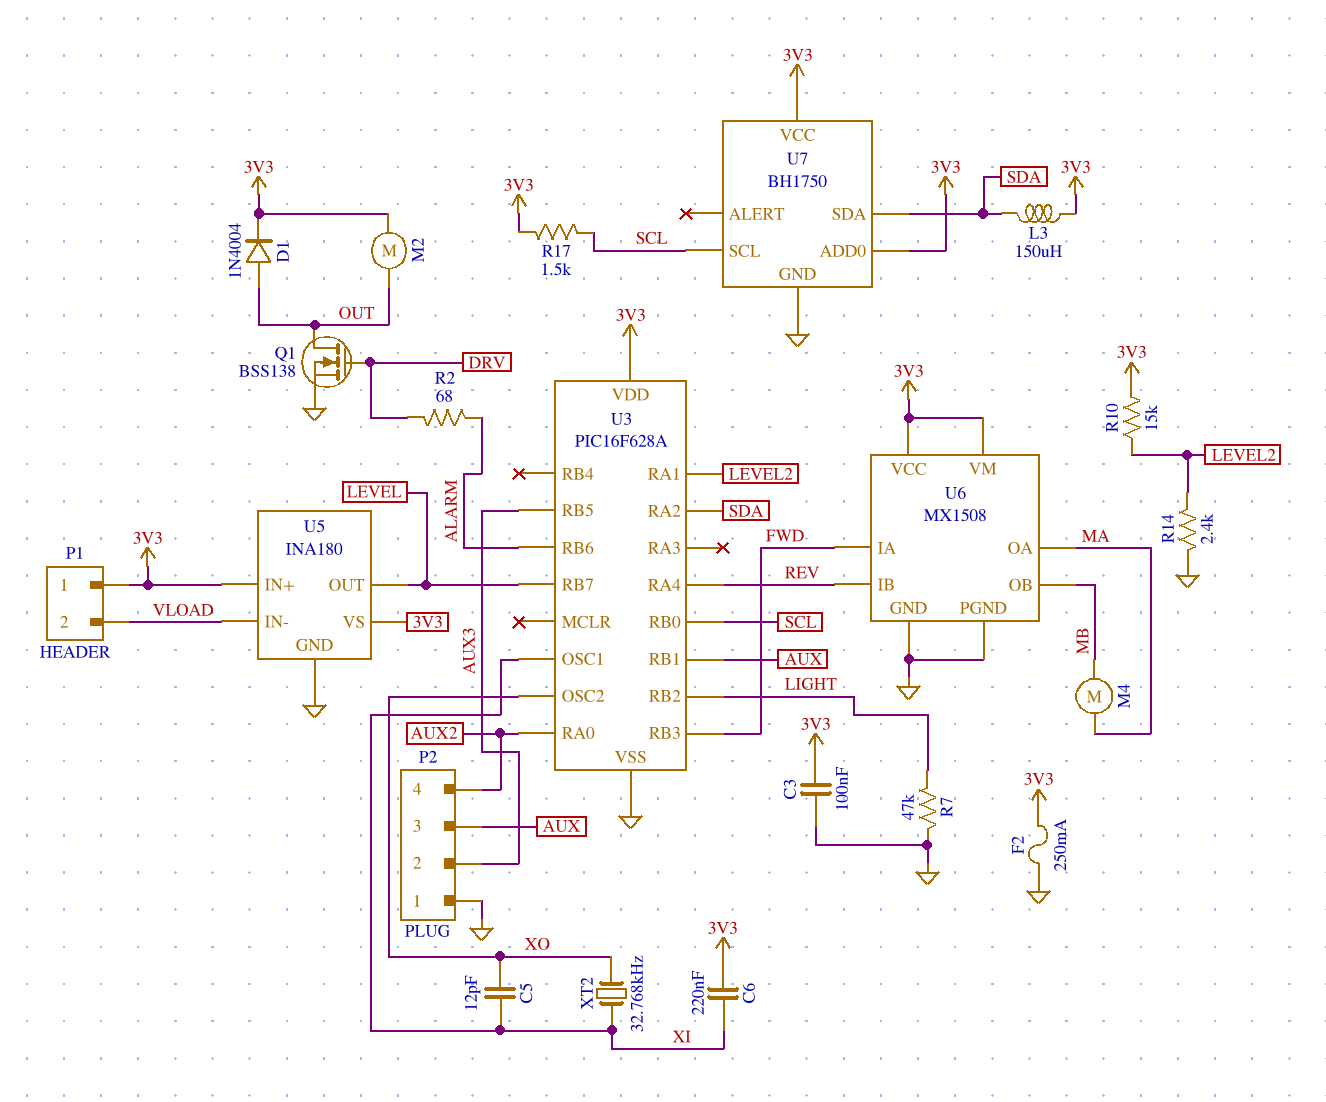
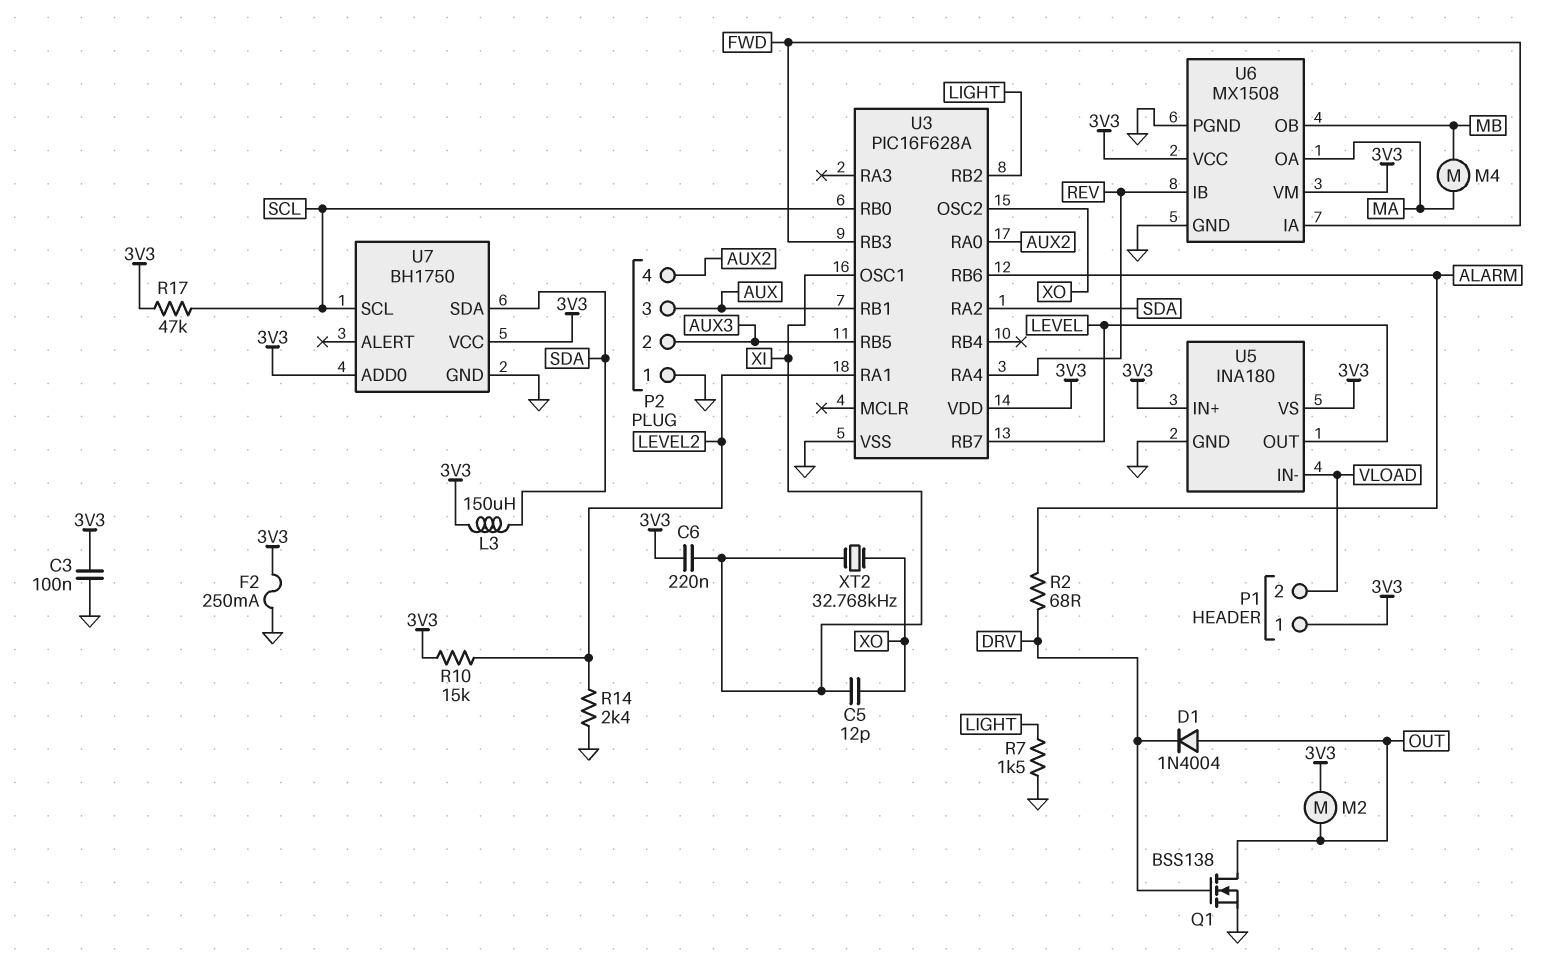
D1: diode 1N4004 (A OUT, K 3V3) -> diode 1N4004 (A OUT, K DRV)
R7: 47k (GND, LIGHT) -> 1.5k (GND, LIGHT)
R17: 1.5k (3V3, SCL) -> 47k (3V3, SCL)

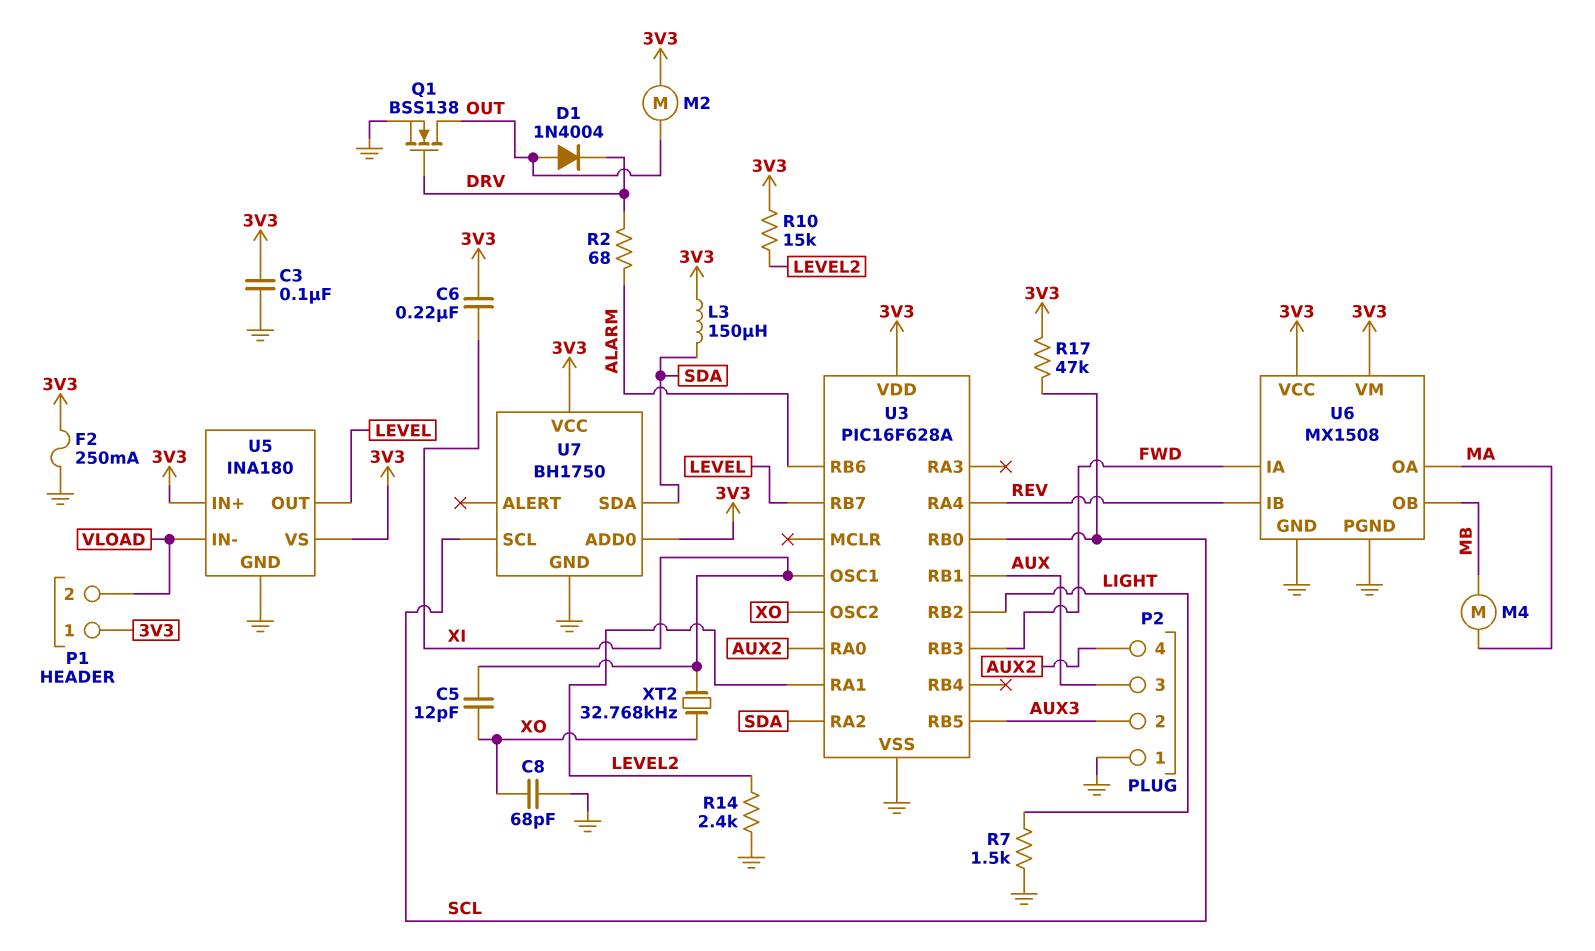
C8: none -> 68pF (GND, XO)

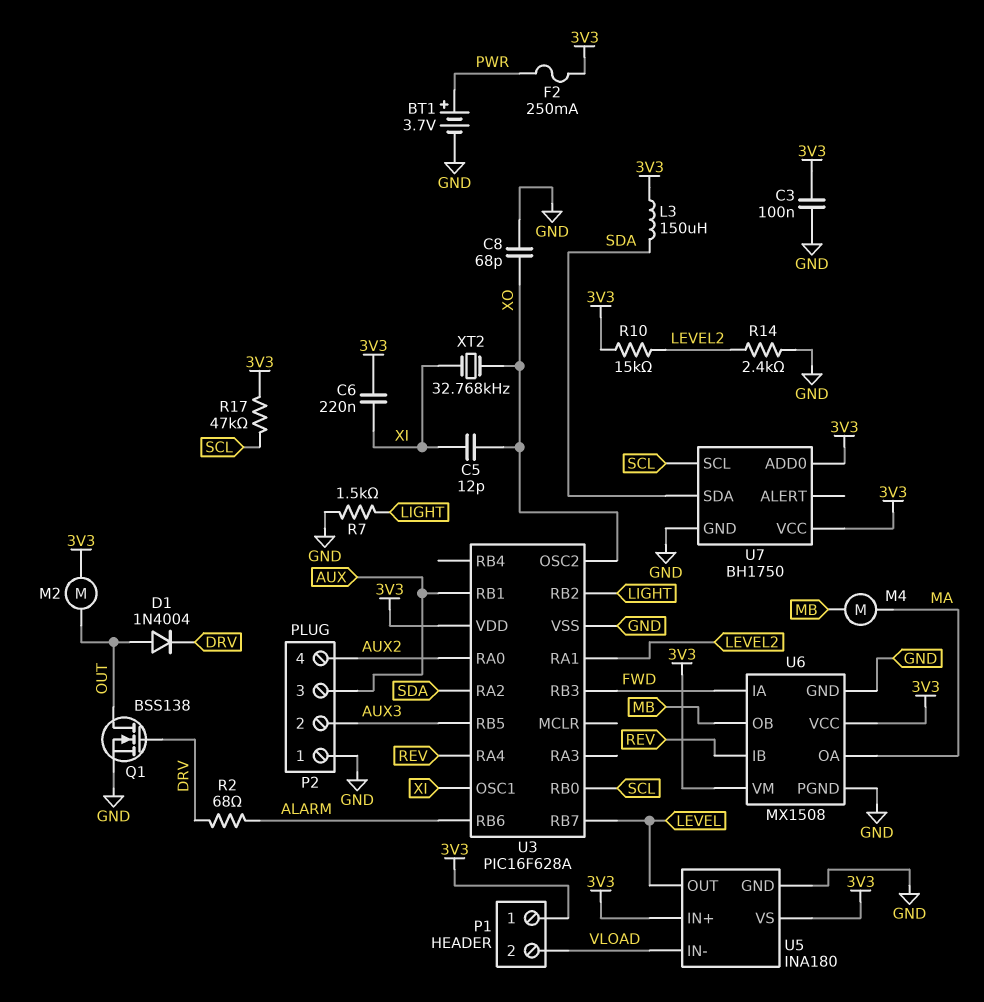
BT1: none -> 3.7V (plus PWR, minus GND)
F2: 250mA (3V3, GND) -> 250mA (3V3, PWR)

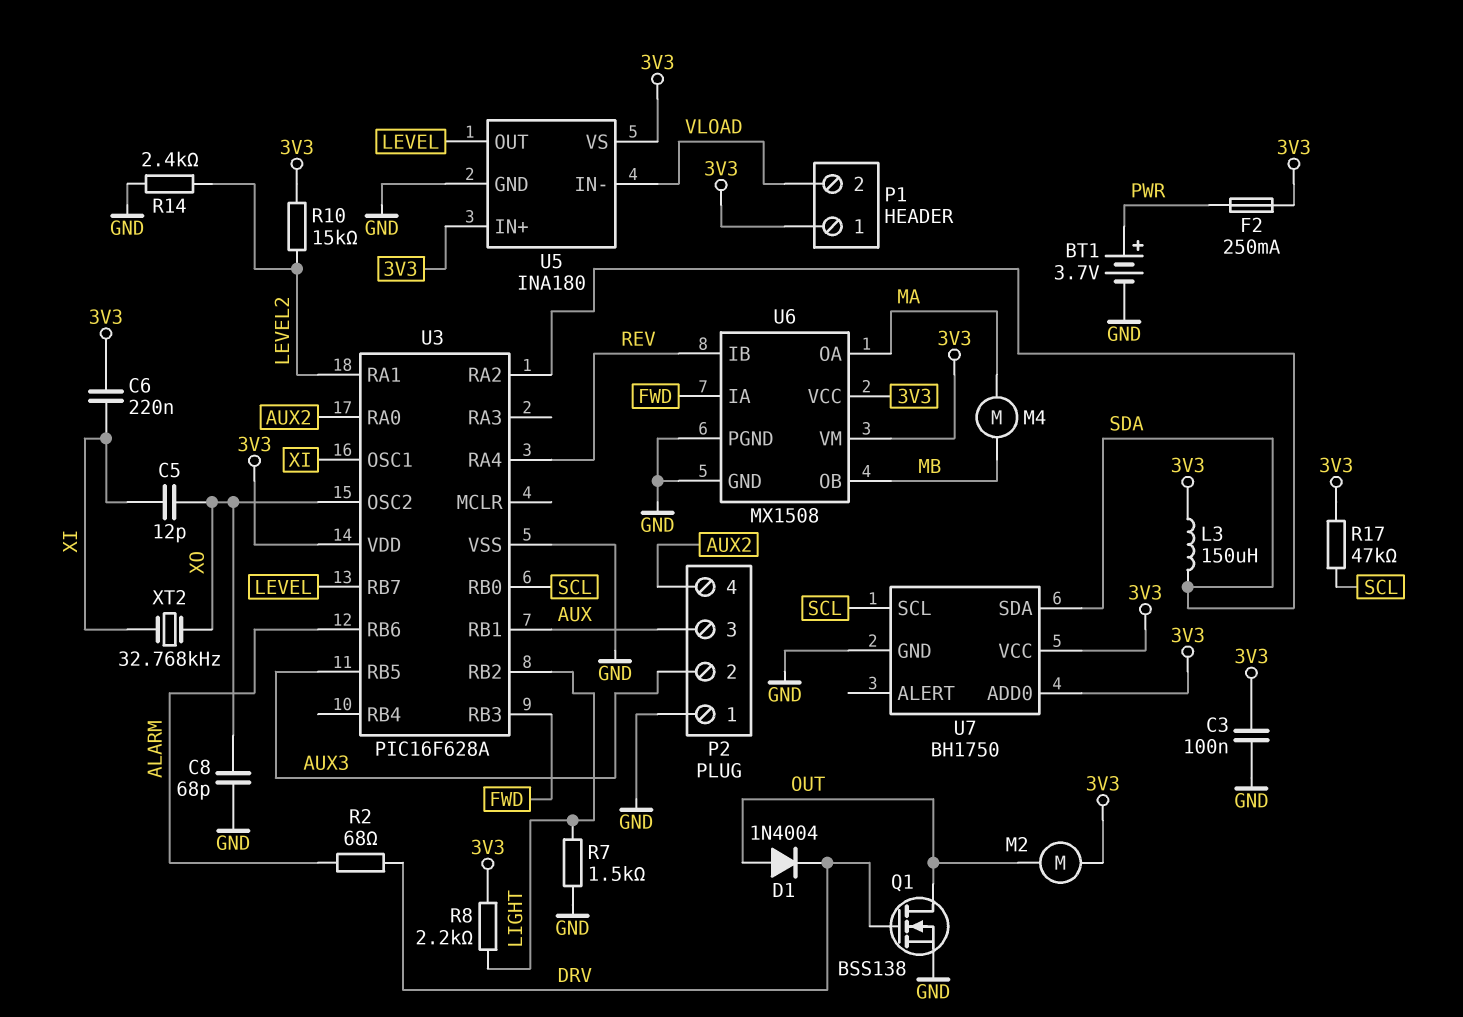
R8: none -> 2.2k (3V3, LIGHT)

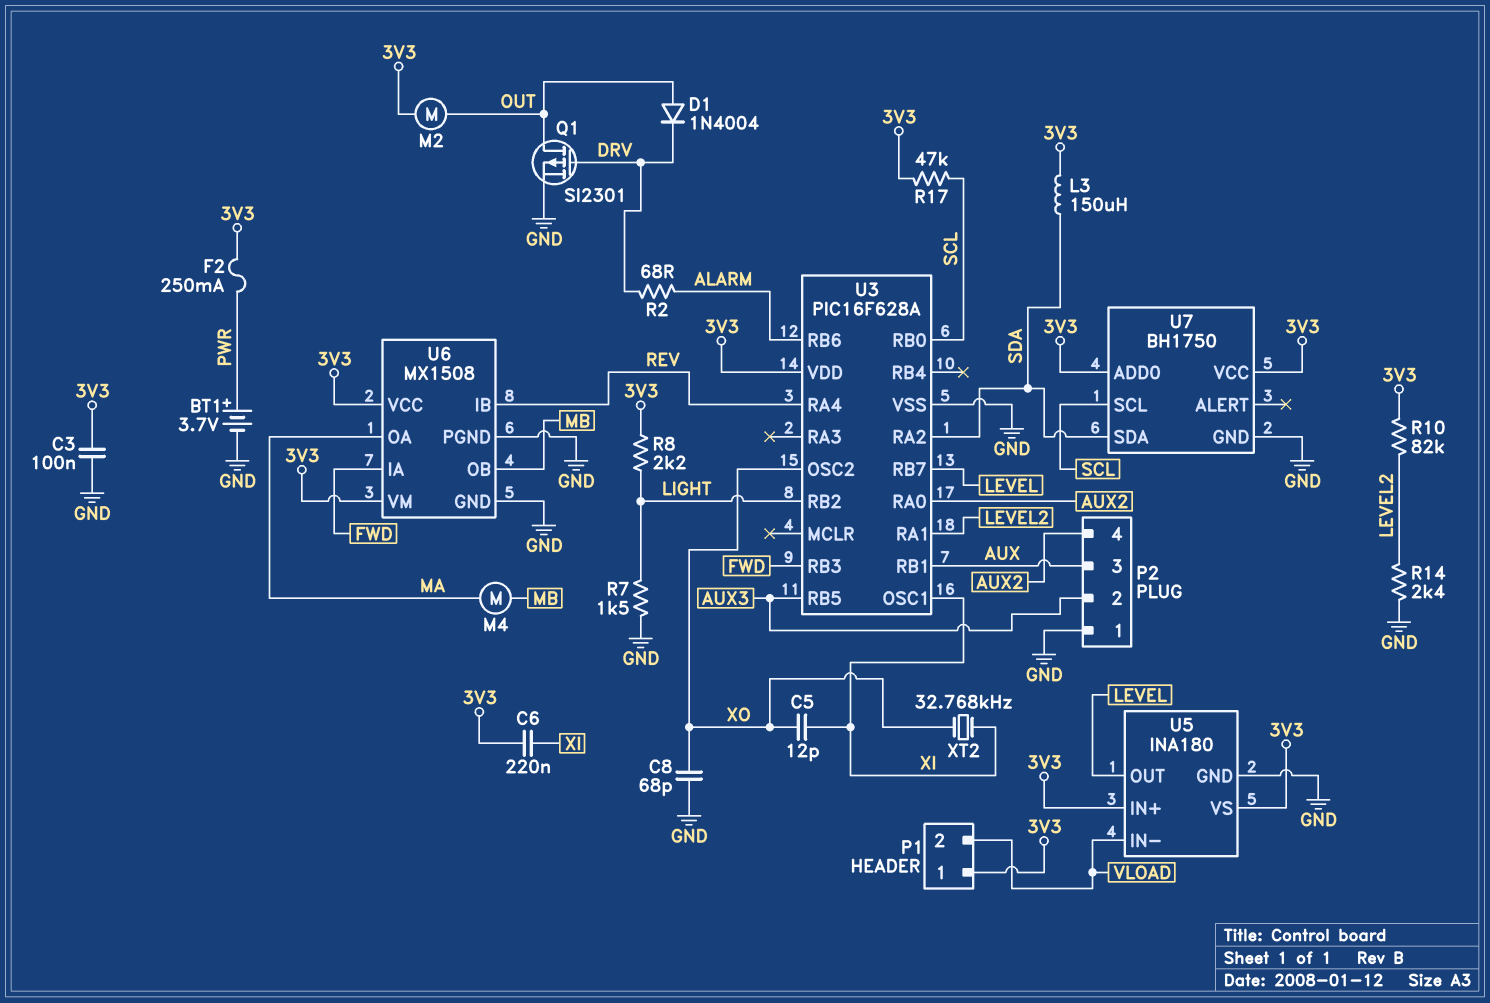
Q1: NMOS BSS138 (G DRV, D OUT, S GND) -> PMOS SI2301 (G DRV, D OUT, S GND)
R10: 15k (3V3, LEVEL2) -> 82k (3V3, LEVEL2)

